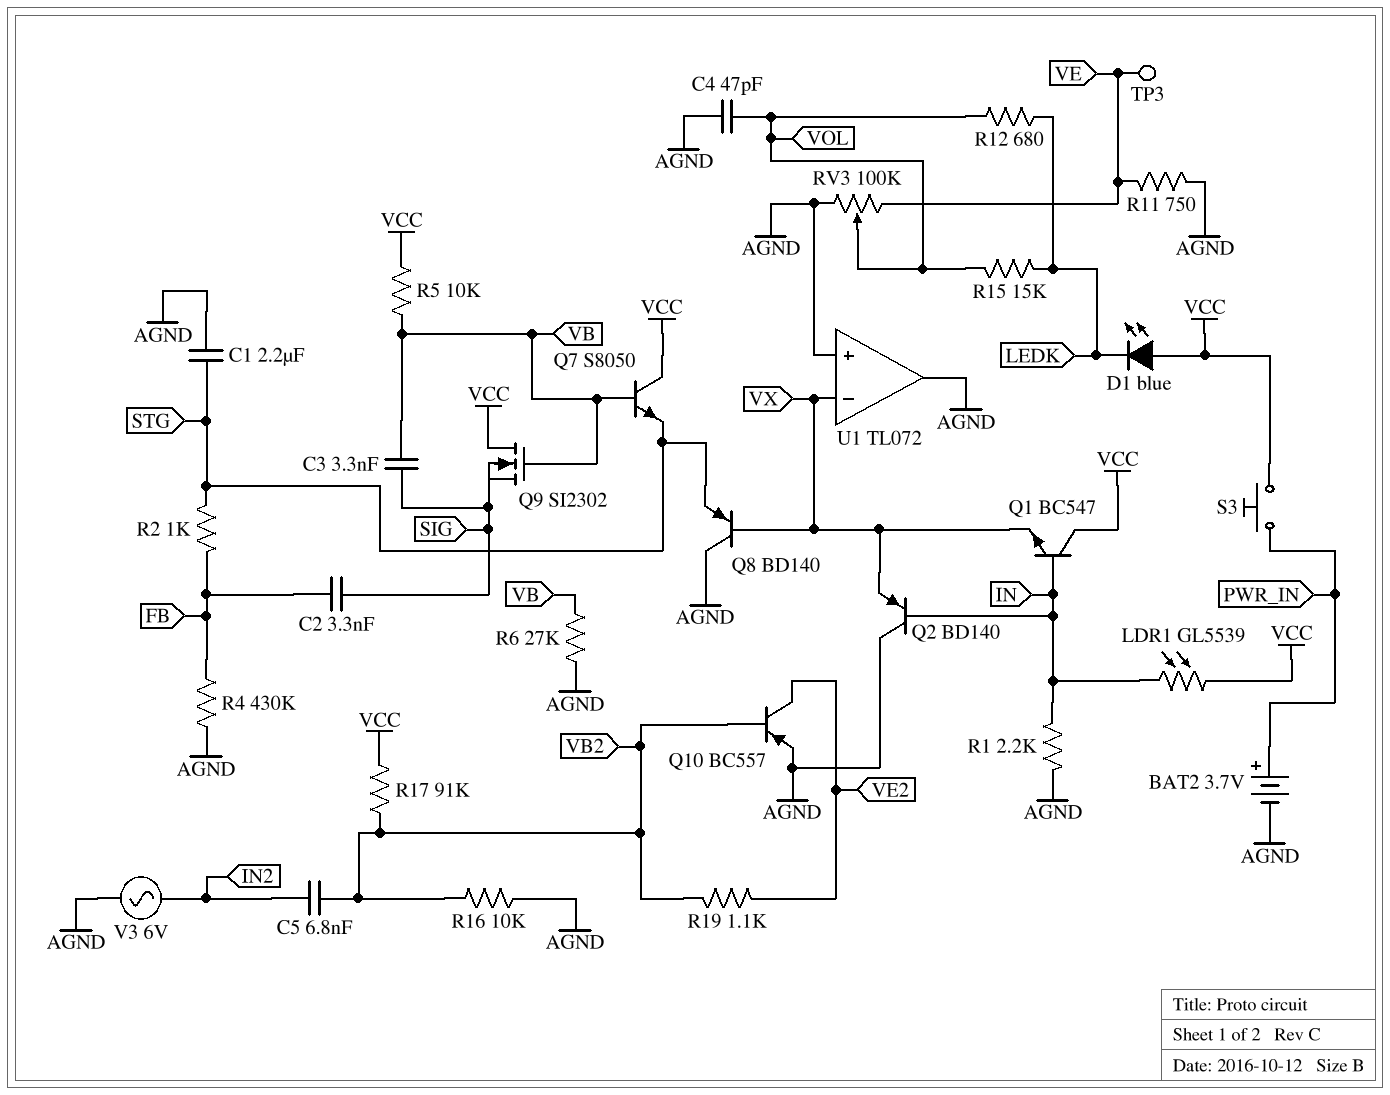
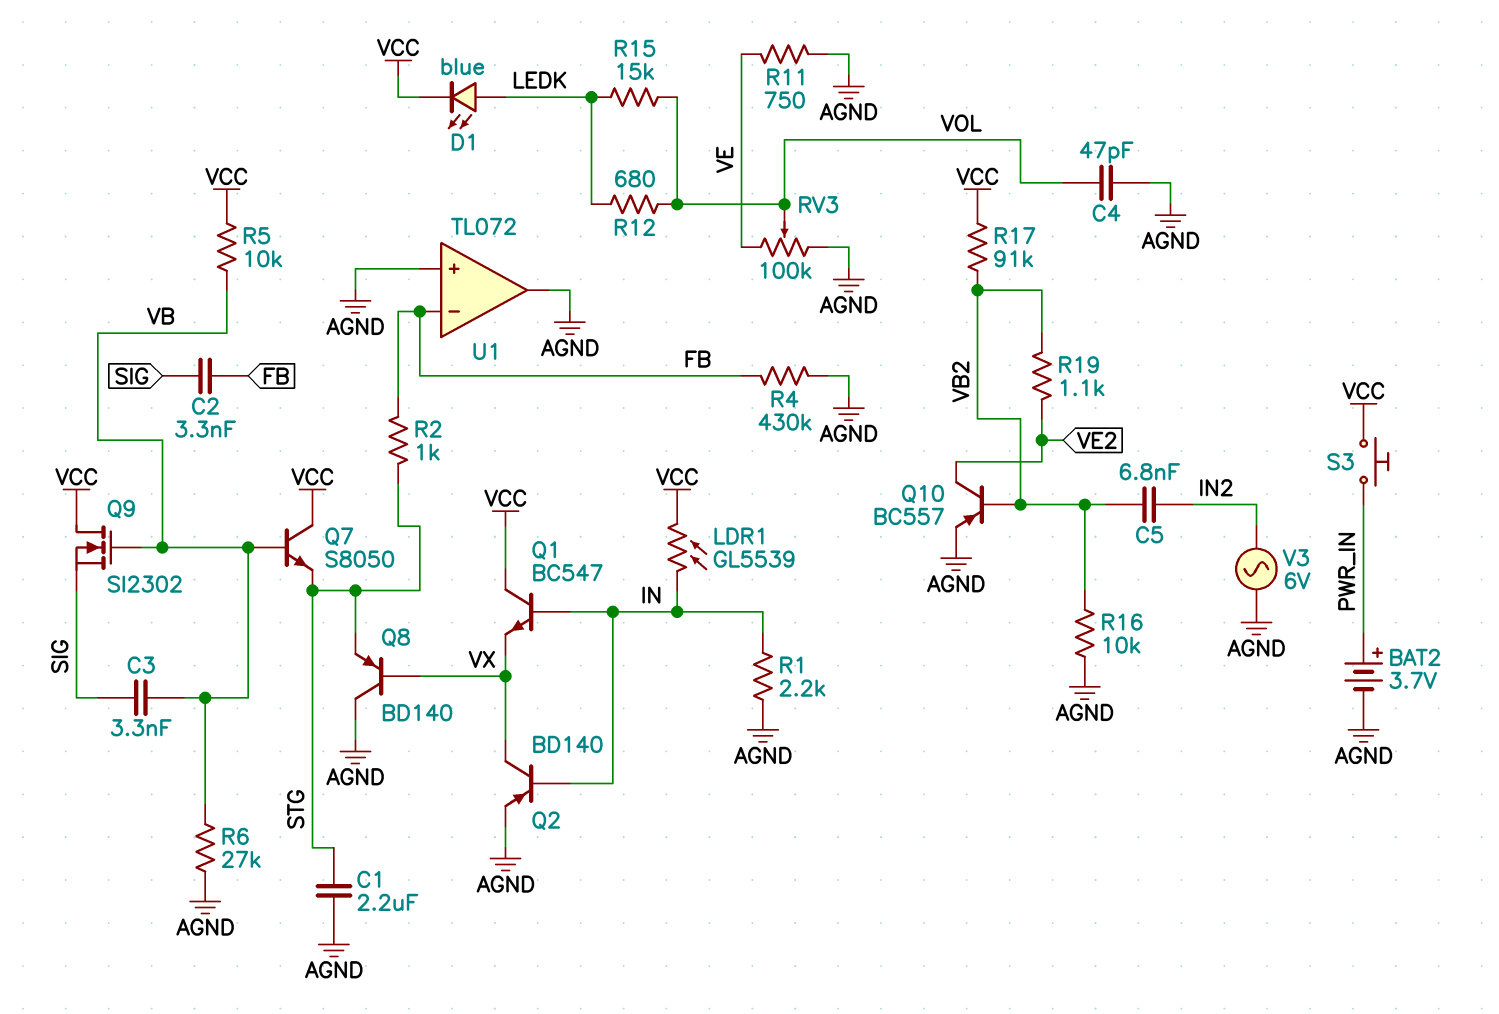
D1: LED blue (A VCC, K LEDK) -> LED blue (A LEDK, K VCC)
Q2: PNP BD140 (B IN, C AGND, E VX) -> PNP BD140 (B IN, C VX, E AGND)
TP3: test point (VE) -> none
U1 pin in-: VX -> FB

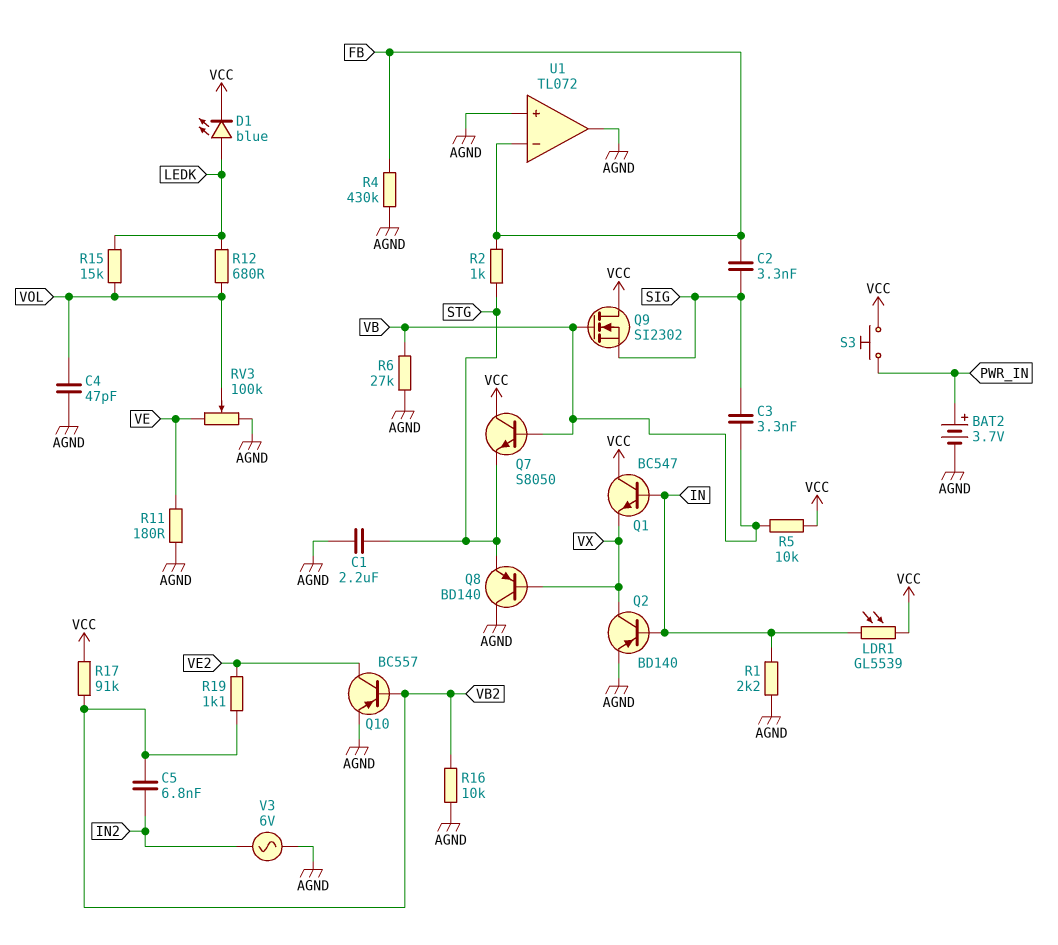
R11: 750 (AGND, VE) -> 180 (AGND, VE)

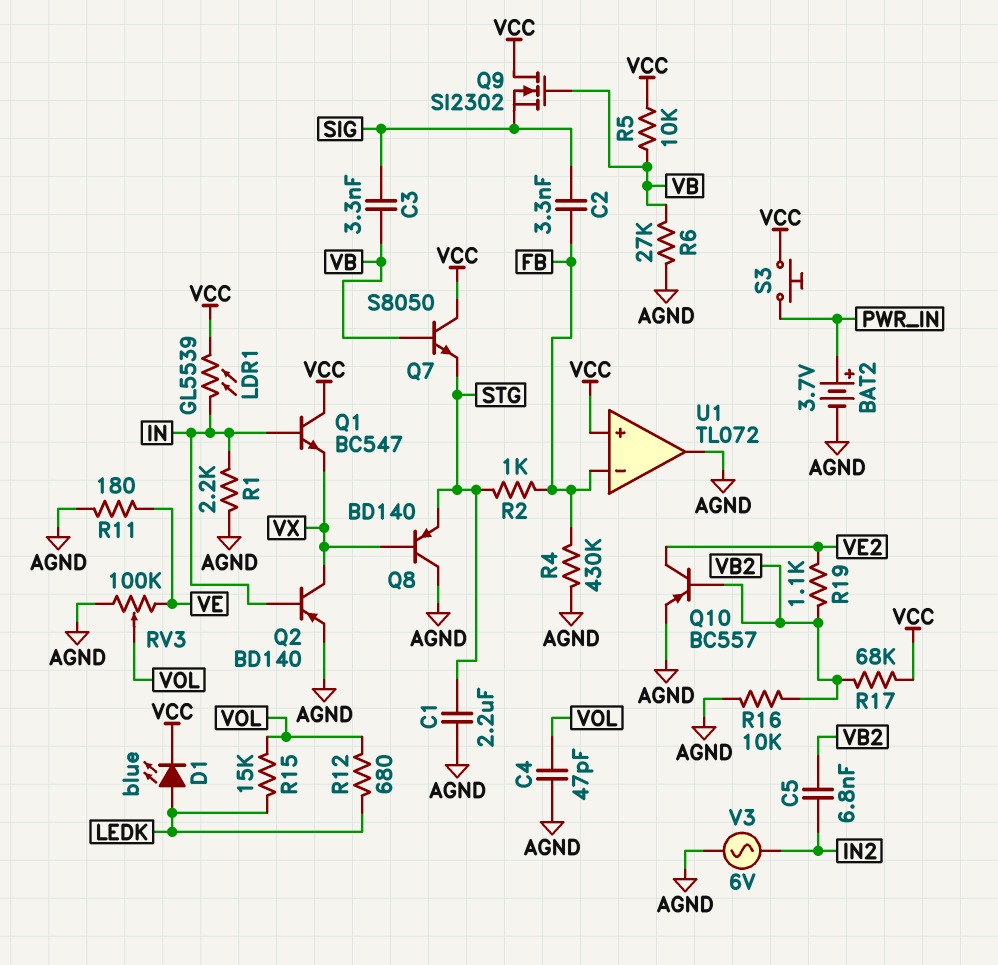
R17: 91k (VB2, VCC) -> 68k (VB2, VCC)
U1 pin in+: AGND -> VCC

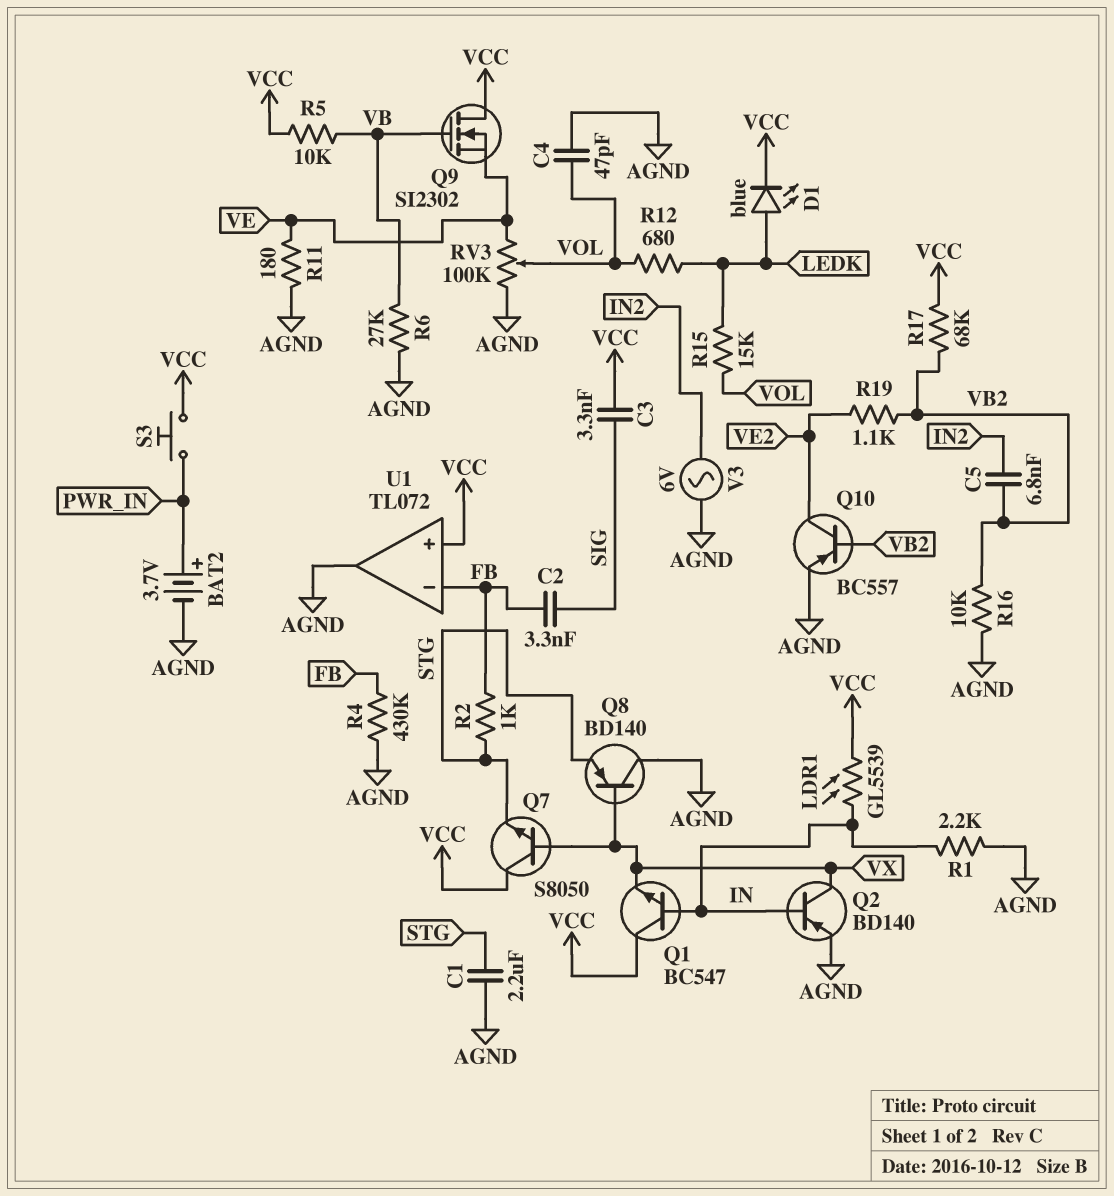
C3: 3.3nF (SIG, VB) -> 3.3nF (SIG, VCC)
Q7: NPN S8050 (B VB, C VCC, E STG) -> NPN S8050 (B VX, C VCC, E STG)
Q9: NMOS SI2302 (G VB, D VCC, S SIG) -> NMOS SI2302 (G VB, D VCC, S VE)

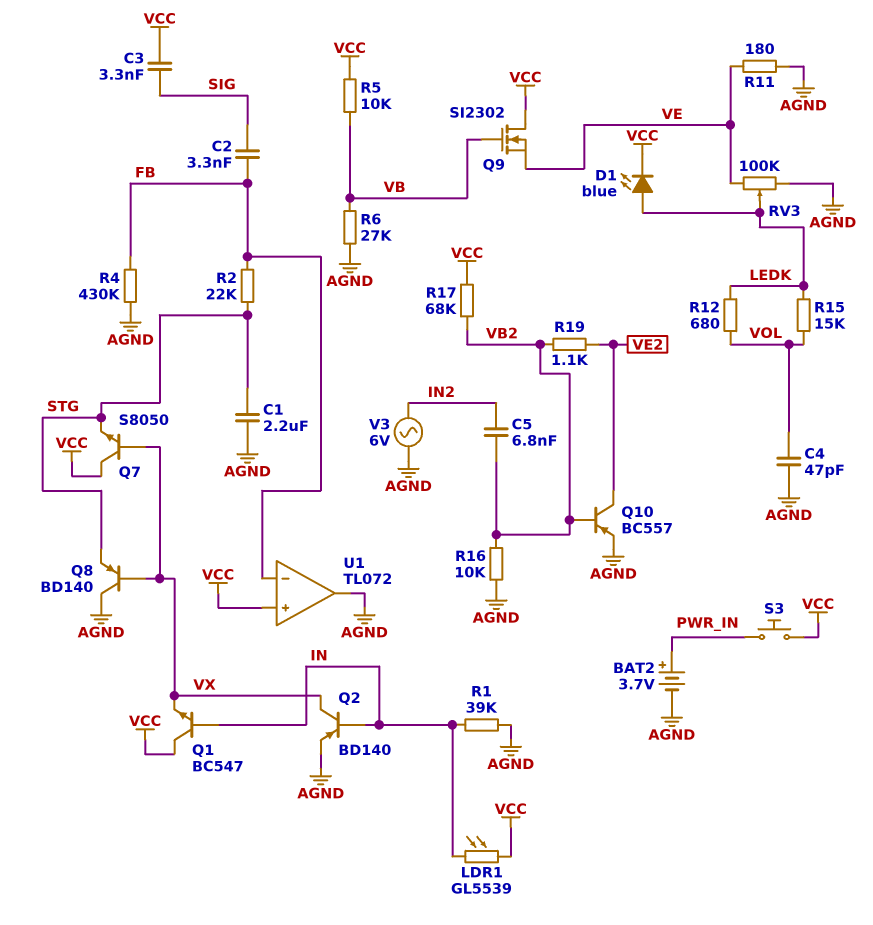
R1: 2.2k (AGND, IN) -> 39k (AGND, IN)
R2: 1k (FB, STG) -> 22k (FB, STG)
RV3: 100k (AGND, VE, wiper VOL) -> 100k (AGND, VE, wiper LEDK)

